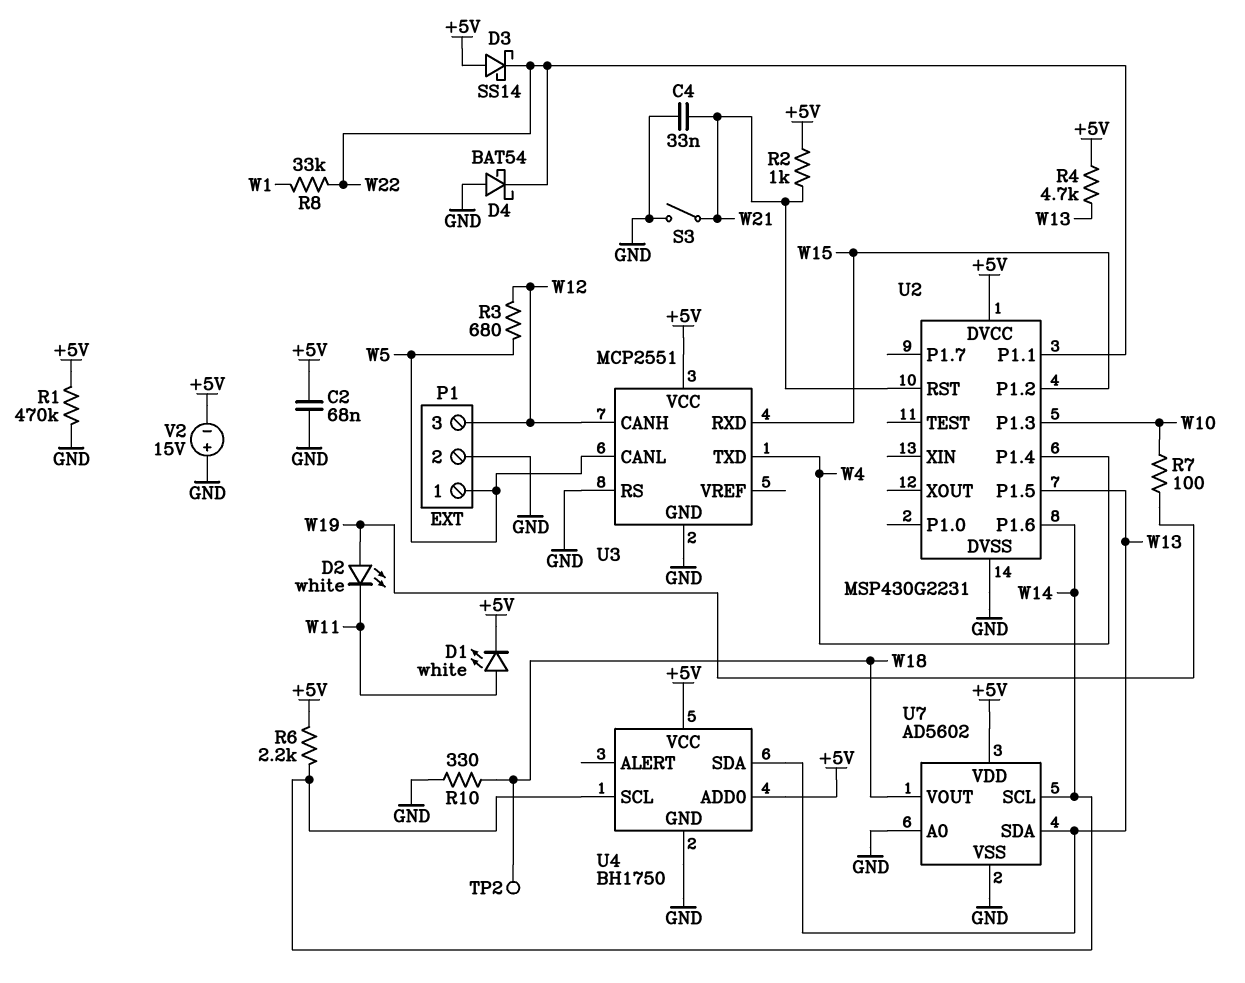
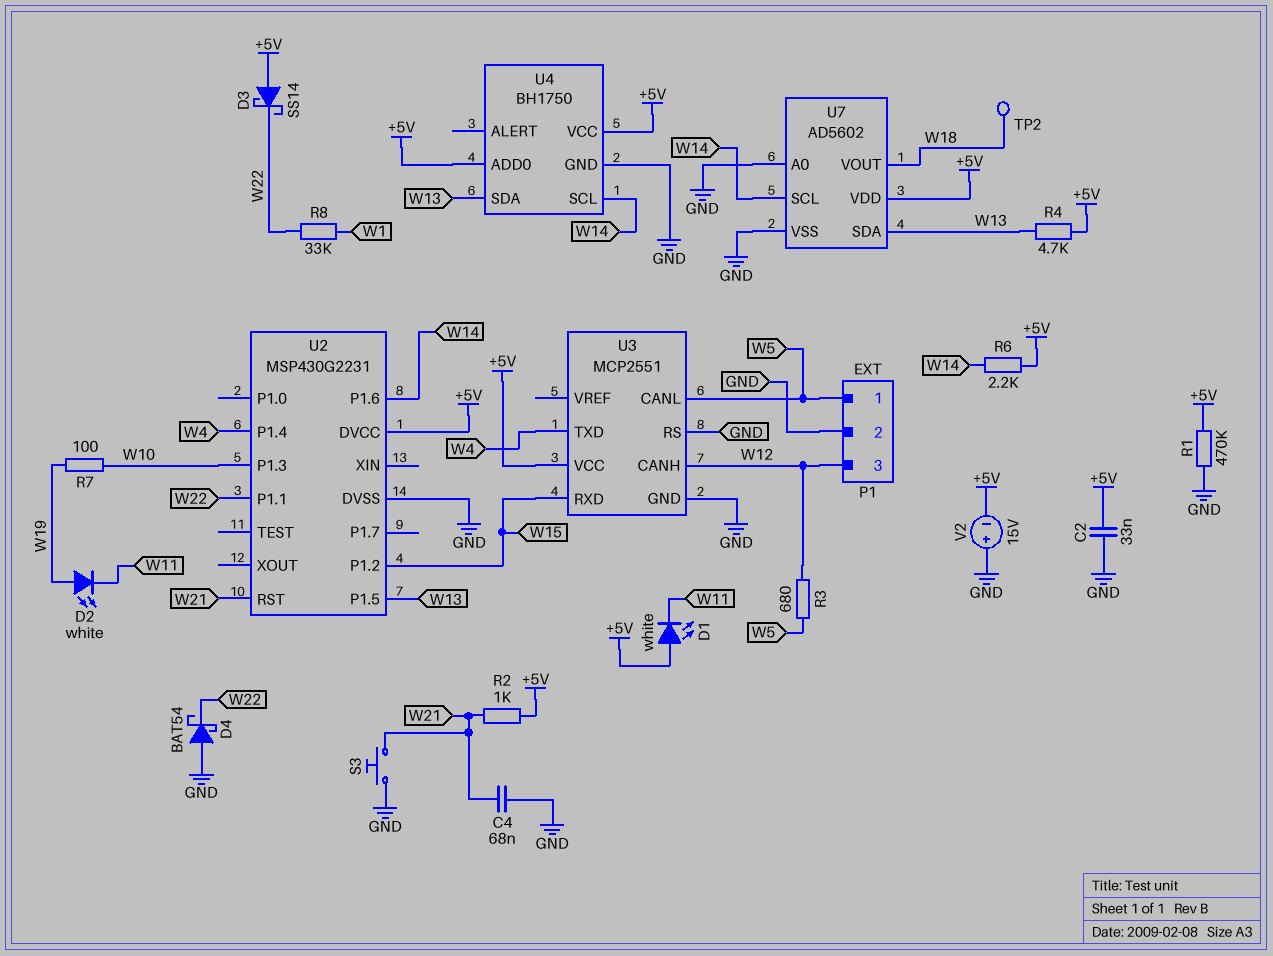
C2: 68nF (+5V, GND) -> 33nF (+5V, GND)
C4: 33nF (GND, W21) -> 68nF (GND, W21)
D1: LED white (A W11, K +5V) -> LED white (A +5V, K W11)
R10: 330 (GND, W18) -> none
S3: switch (GND, W21) -> button (GND, W21)

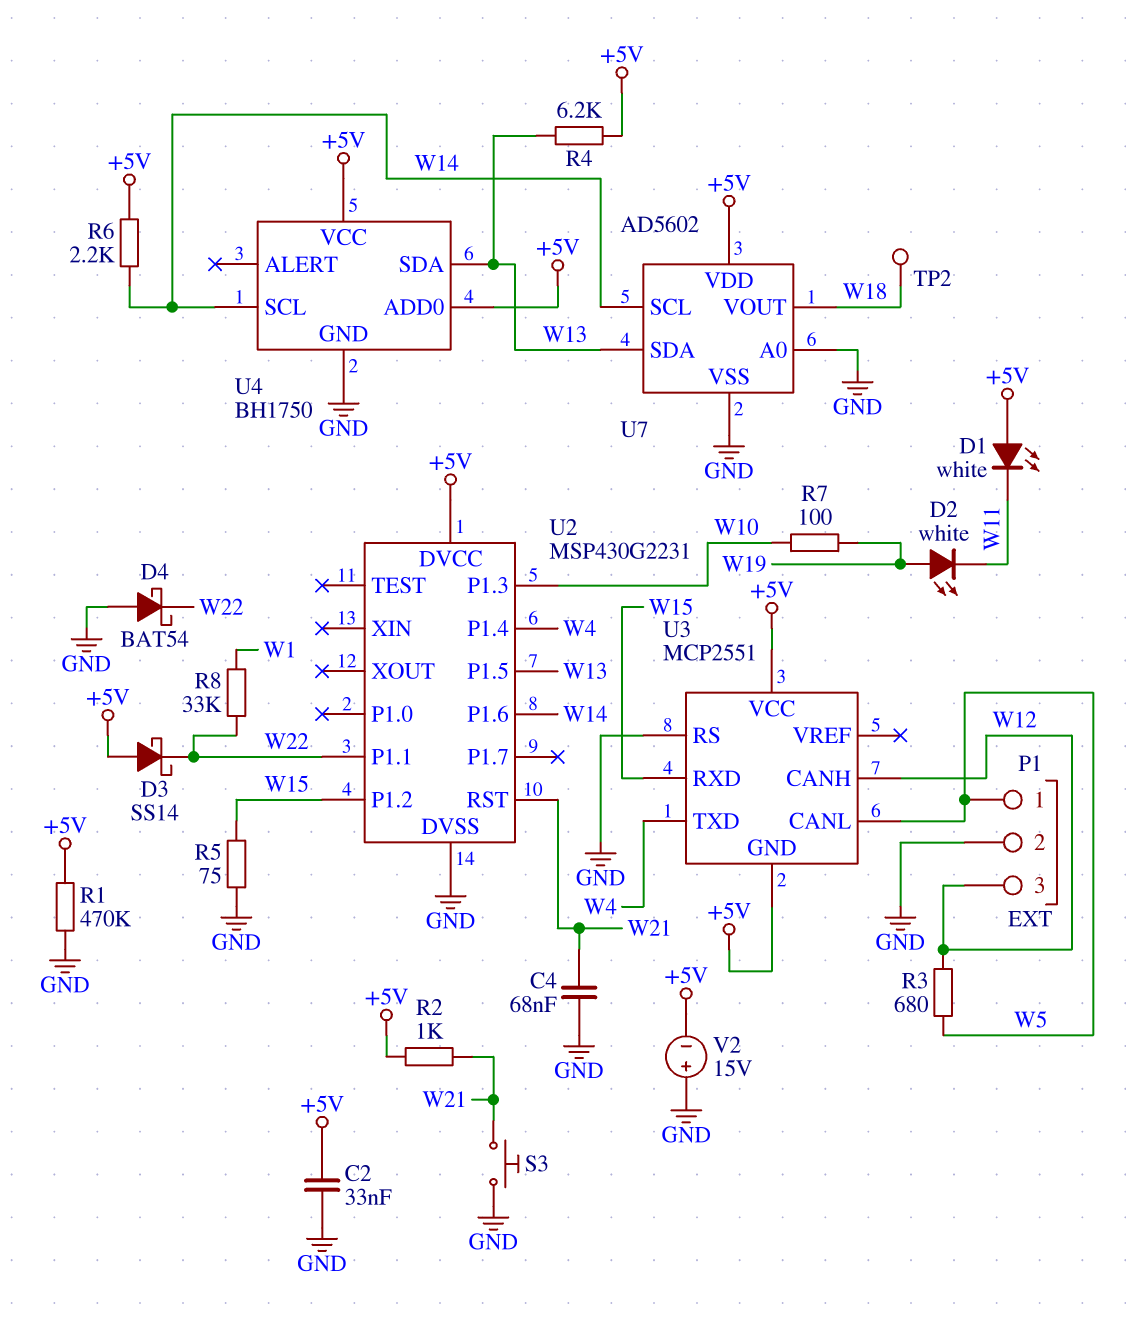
R4: 4.7k (+5V, W13) -> 6.2k (+5V, W13)
R5: none -> 75 (GND, W15)
U3 pin GND: GND -> +5V

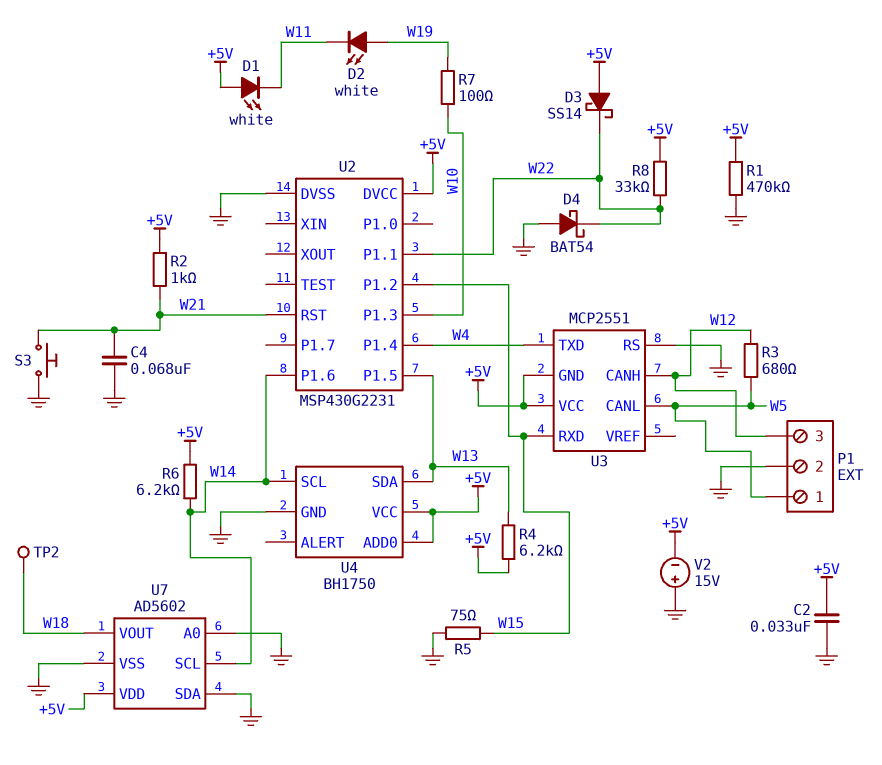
R6: 2.2k (+5V, W14) -> 6.2k (+5V, W14)
R8: 33k (W1, W22) -> 33k (+5V, W22)
U7 pin SDA: W13 -> GND

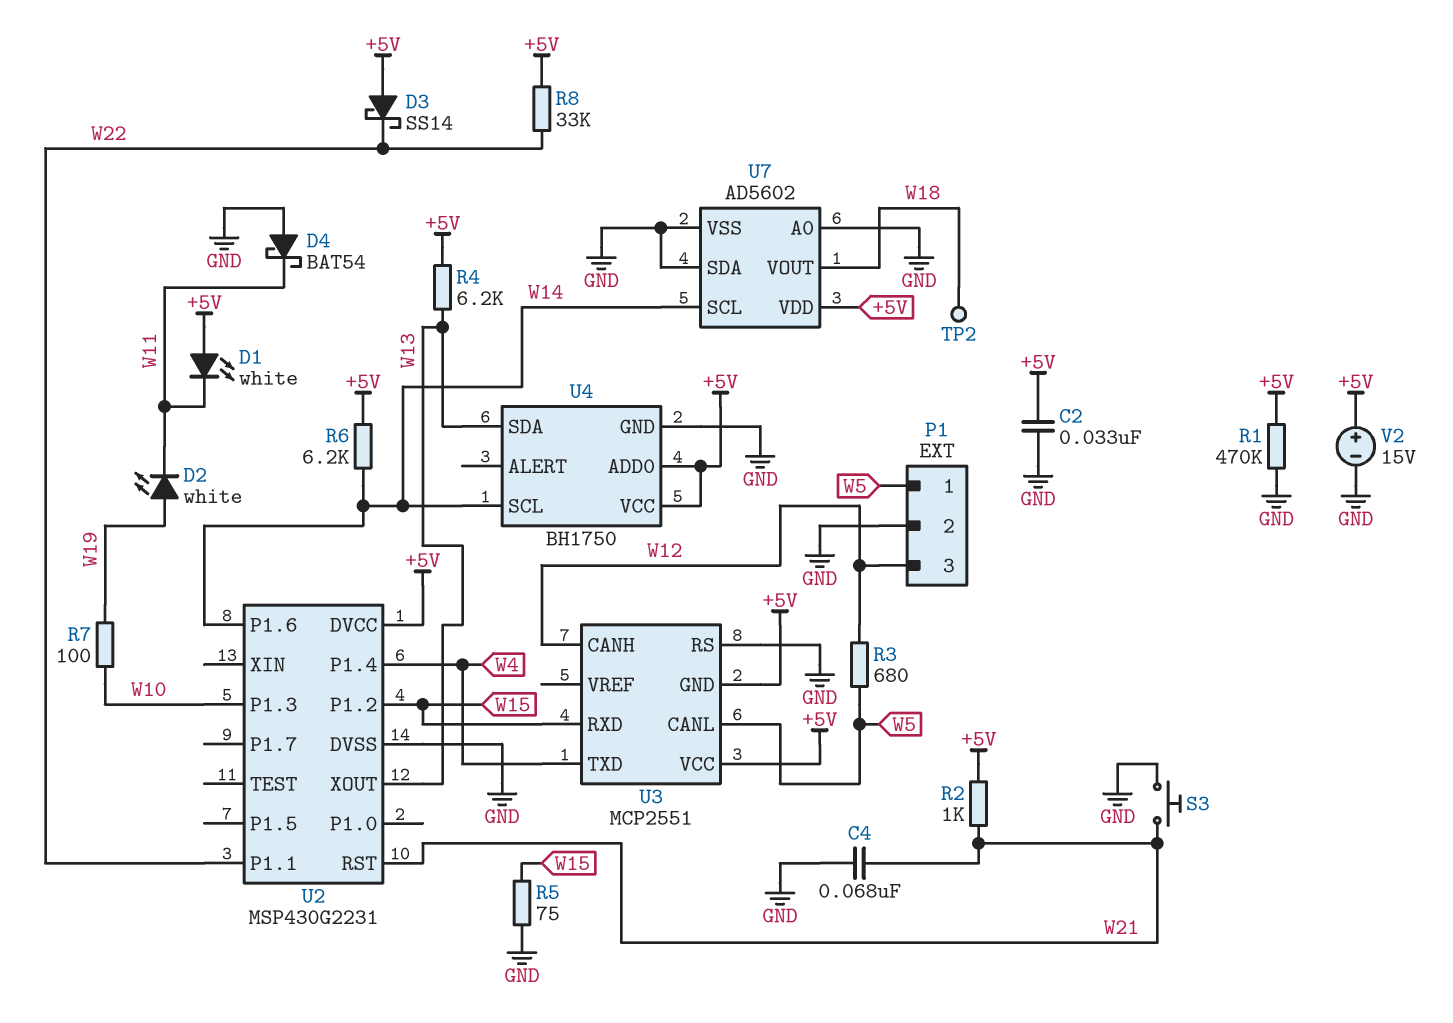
D4: schottky BAT54 (A GND, K W22) -> schottky BAT54 (A GND, K W11)
U2 pin P1.5: W13 -> none
U2 pin XOUT: none -> W13
V2: 15V (plus GND, minus +5V) -> 15V (plus +5V, minus GND)

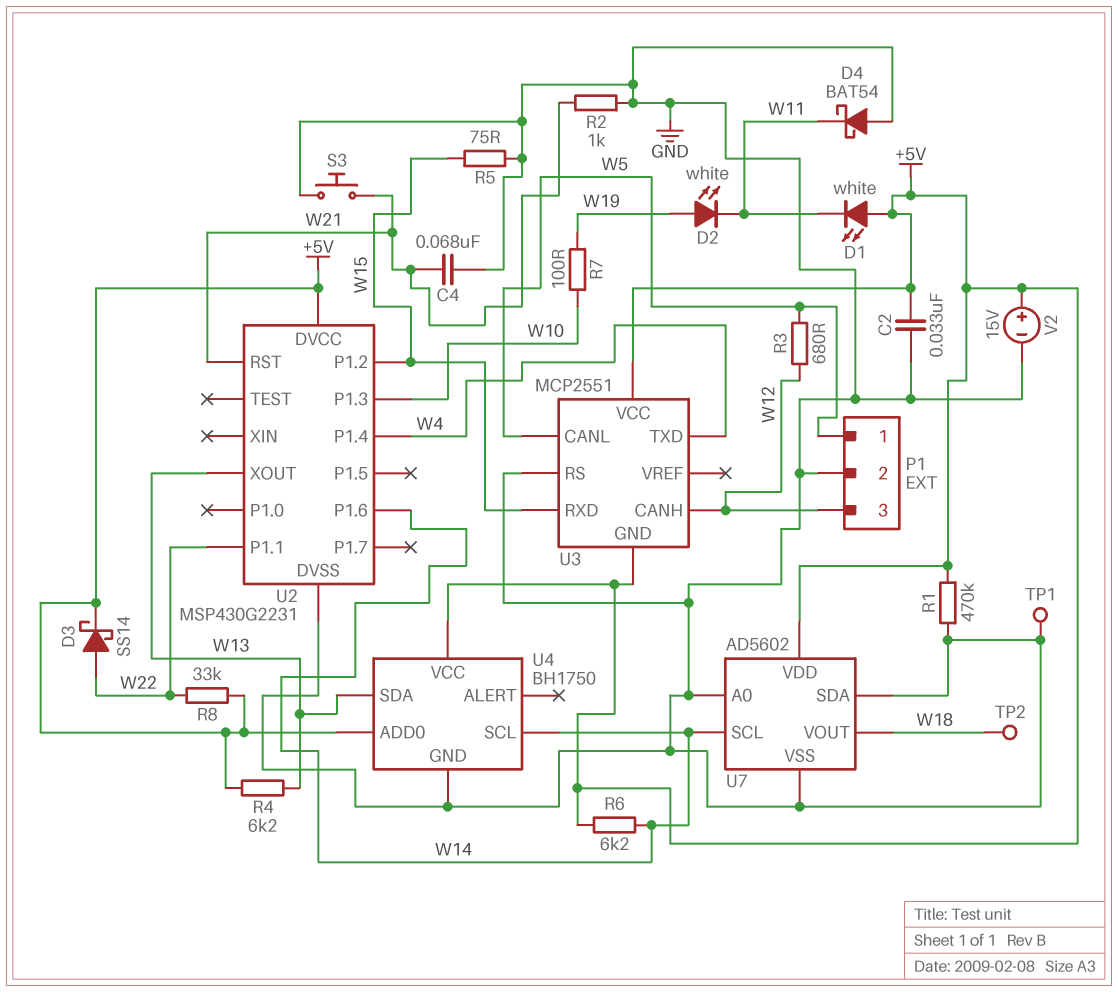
D3: schottky SS14 (A +5V, K W22) -> schottky SS14 (A W22, K +5V)
R2: 1k (+5V, W21) -> 1k (GND, W21)
TP1: none -> test point (GND)

